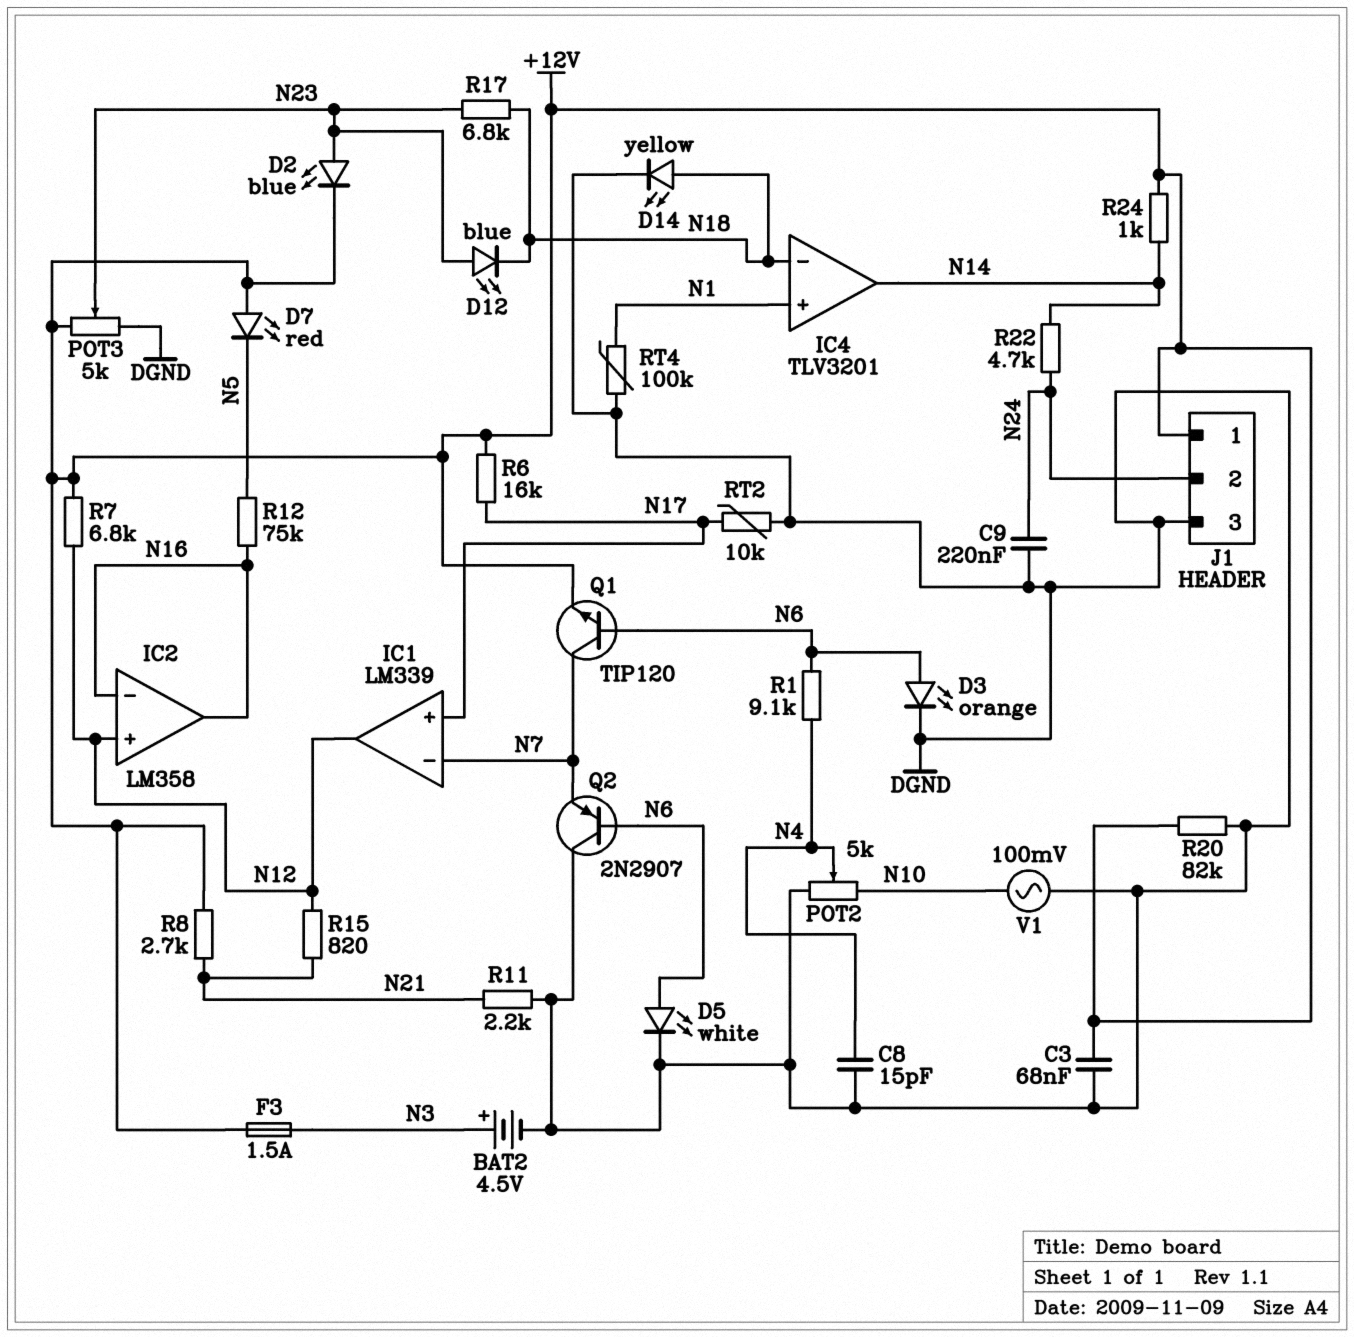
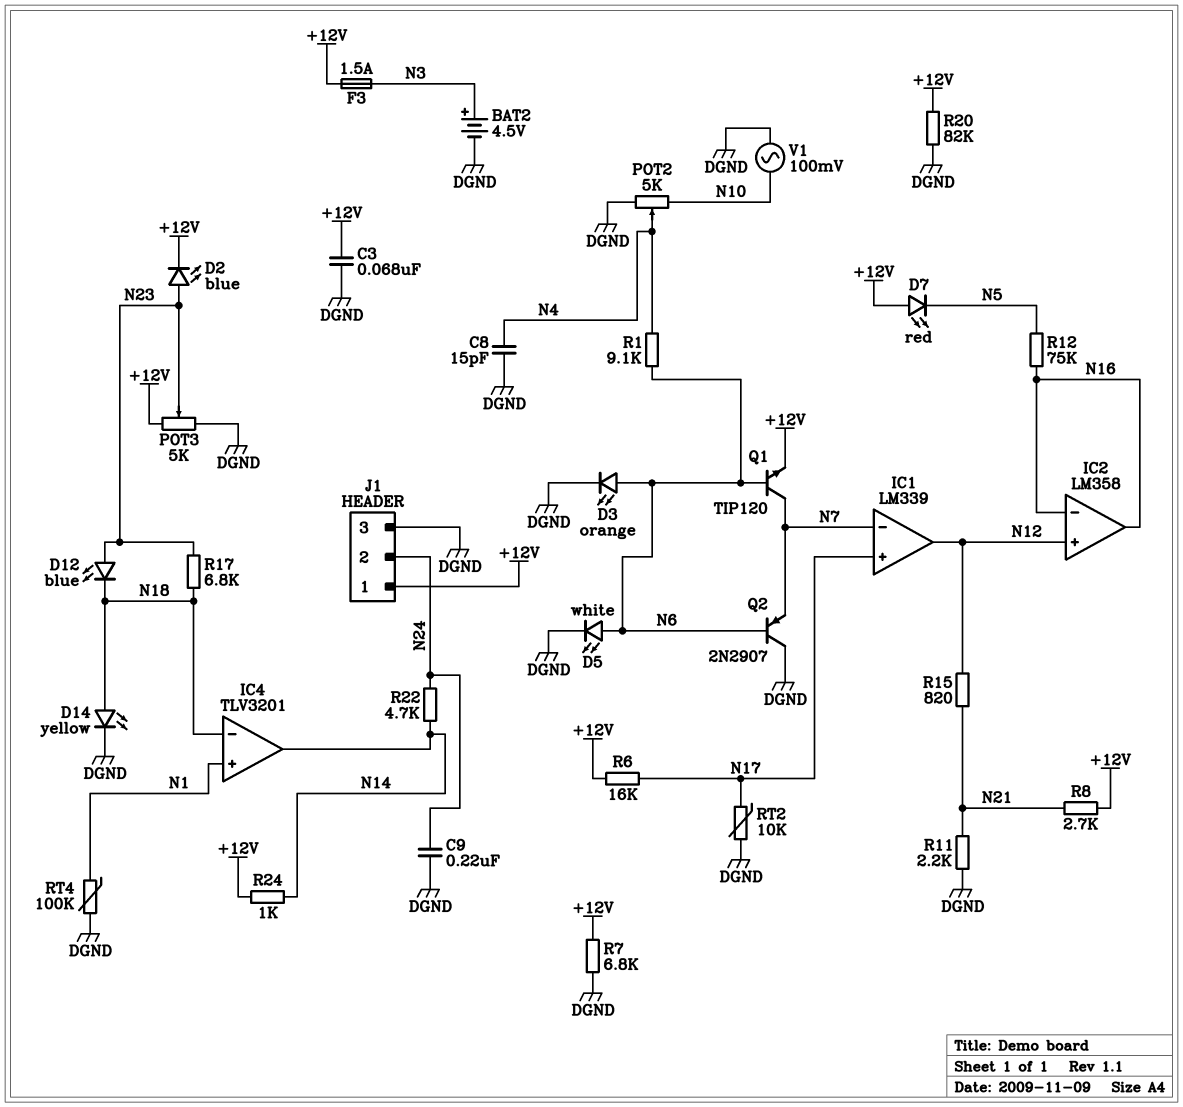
R7: 6.8k (+12V, N12) -> 6.8k (+12V, DGND)

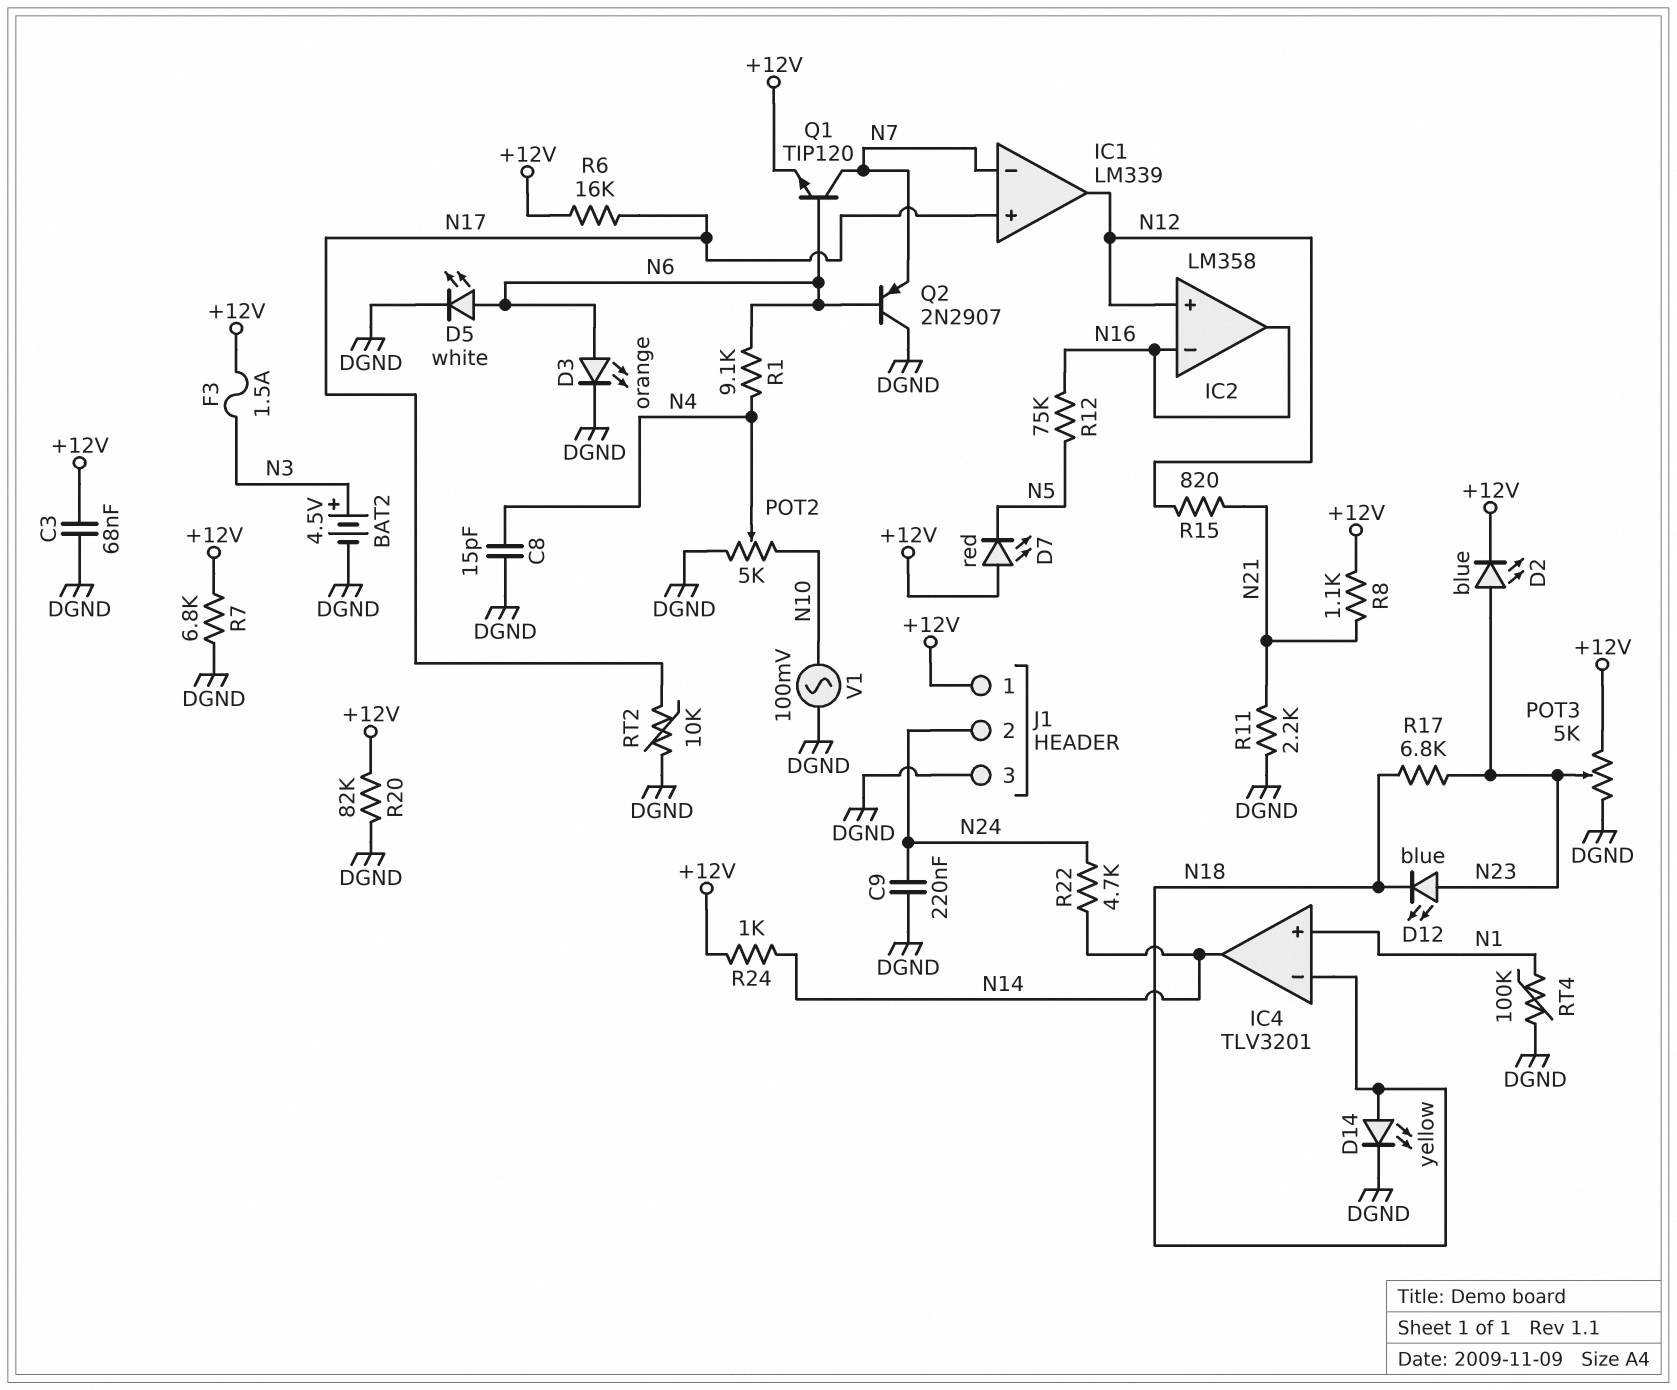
R8: 2.7k (+12V, N21) -> 1.1k (+12V, N21)

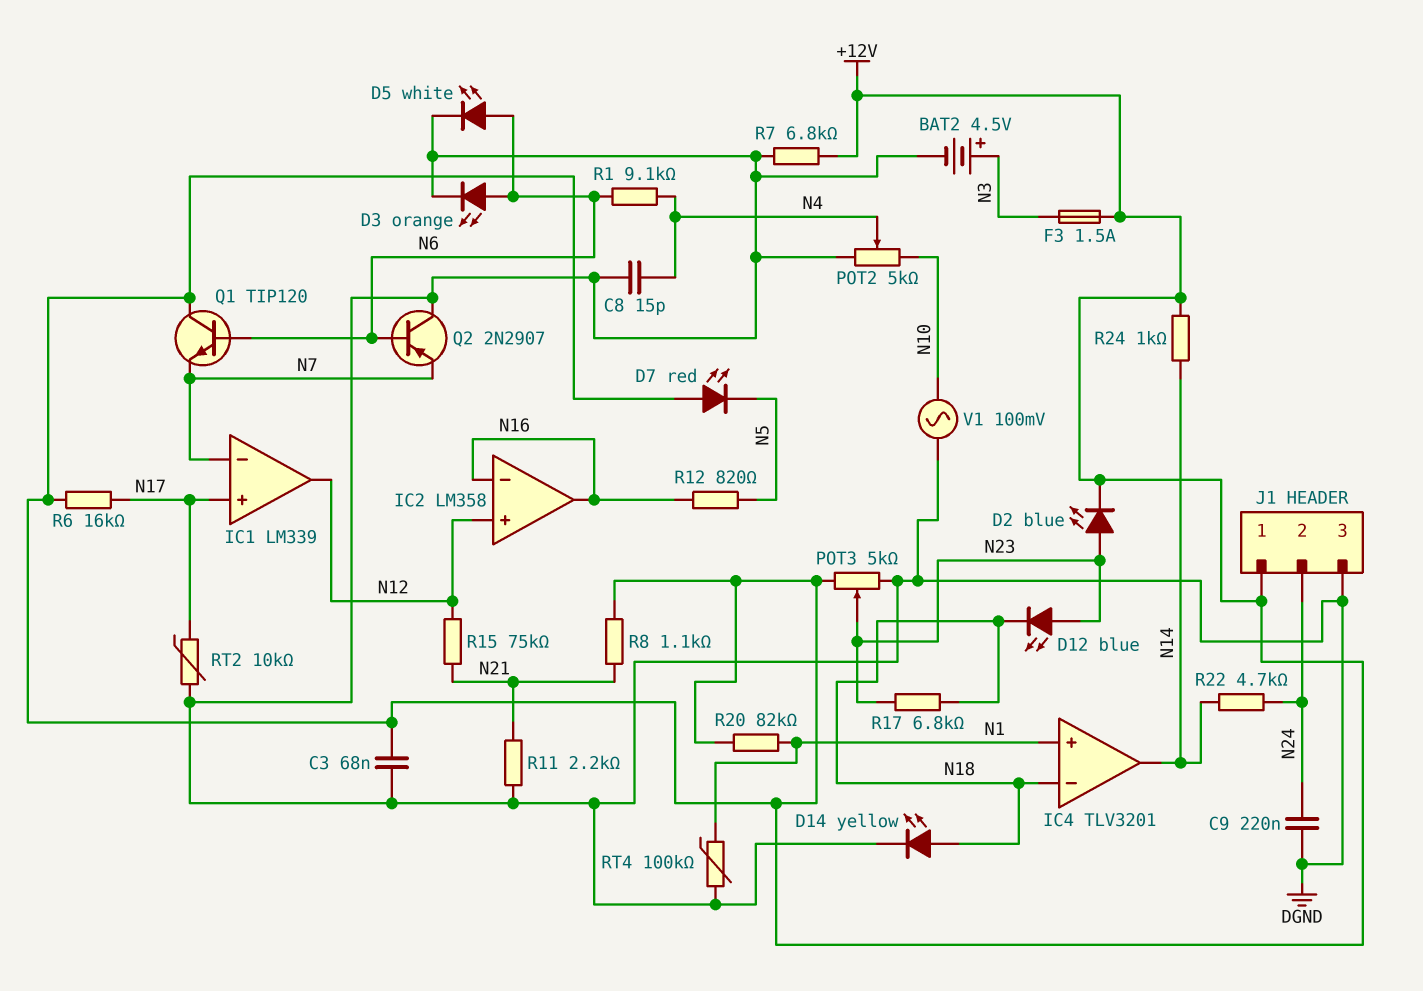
Q1: NPN TIP120 (B N6, C N7, E +12V) -> NPN TIP120 (B N6, C +12V, E N7)
R12: 75k (N5, N16) -> 820 (N5, N16)
R15: 820 (N12, N21) -> 75k (N12, N21)
R20: 82k (+12V, DGND) -> 82k (+12V, N1)

